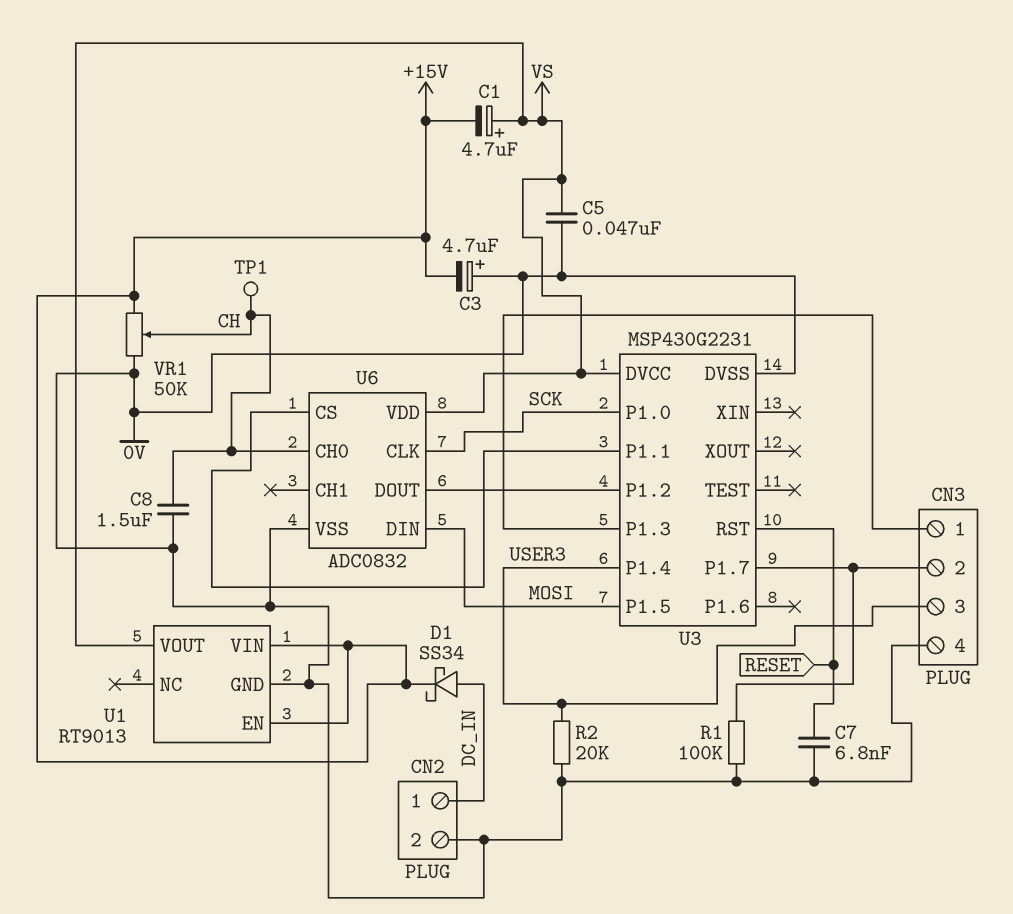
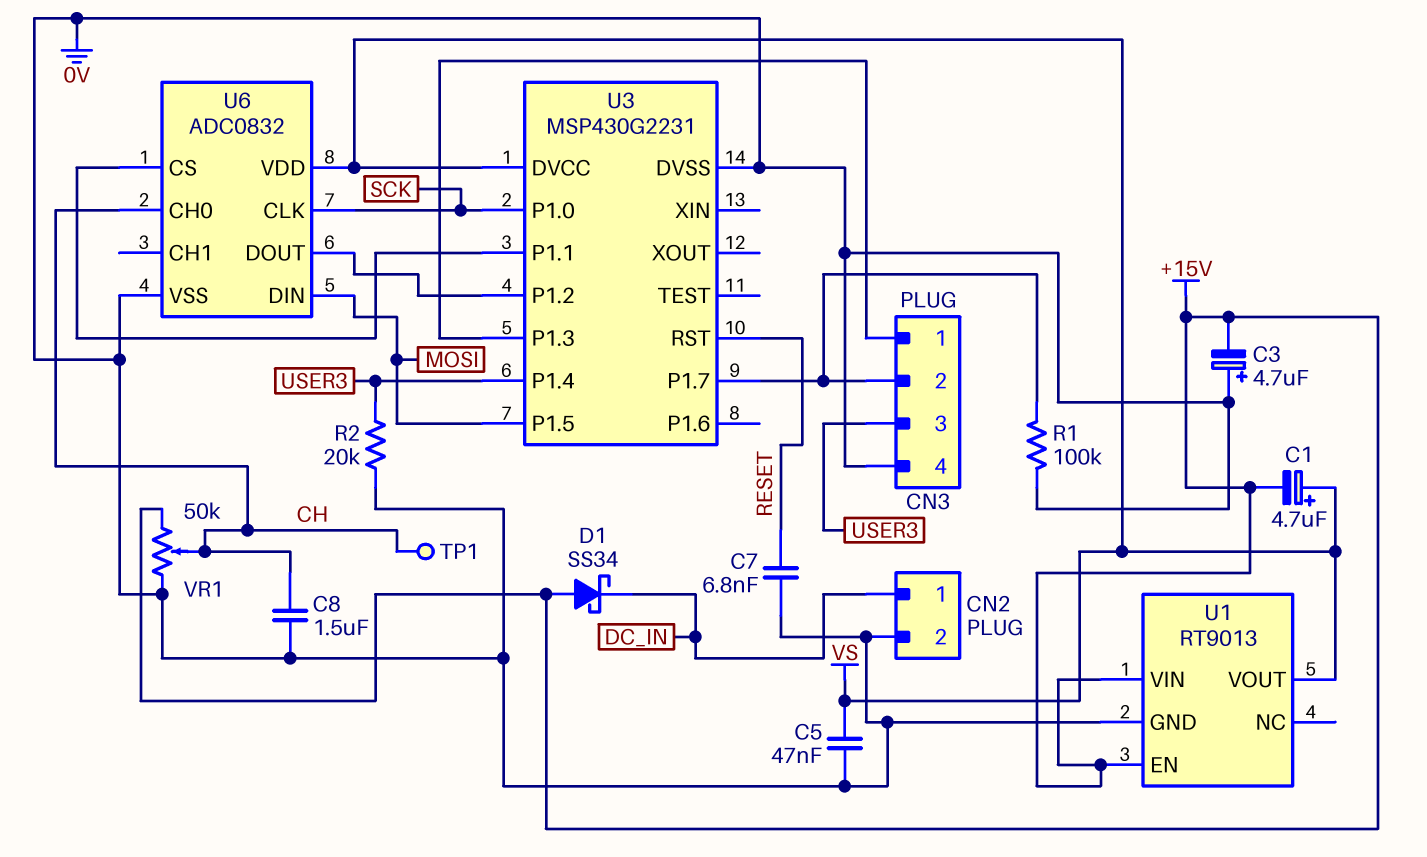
D1: schottky SS34 (A DC_IN, K +15V) -> schottky SS34 (A +15V, K DC_IN)

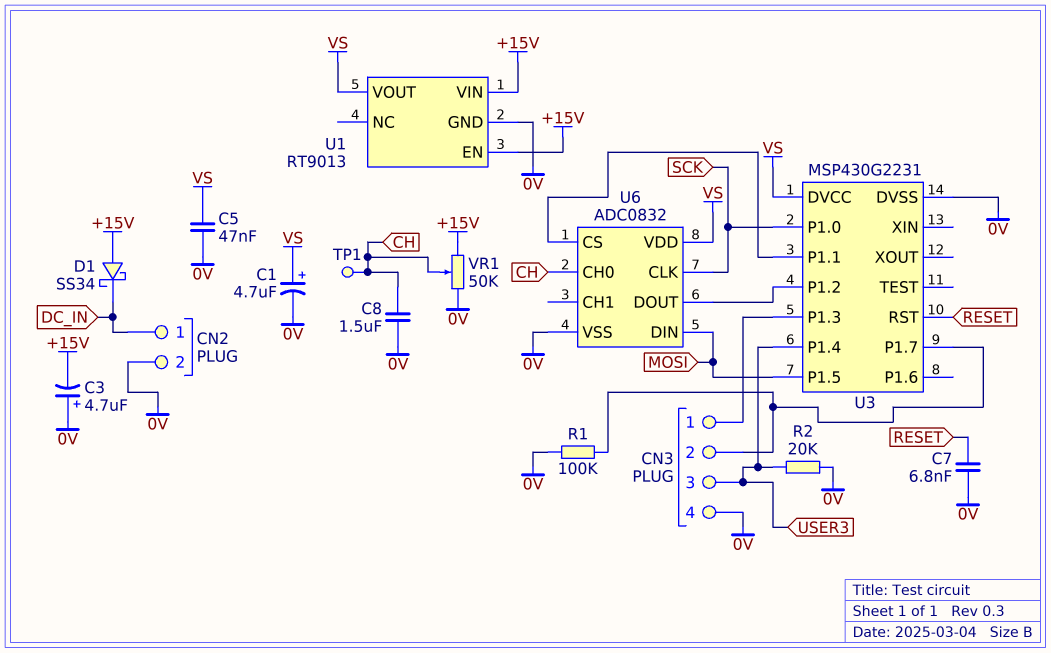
C1: 4.7uF (plus VS, minus +15V) -> 4.7uF (plus VS, minus 0V)

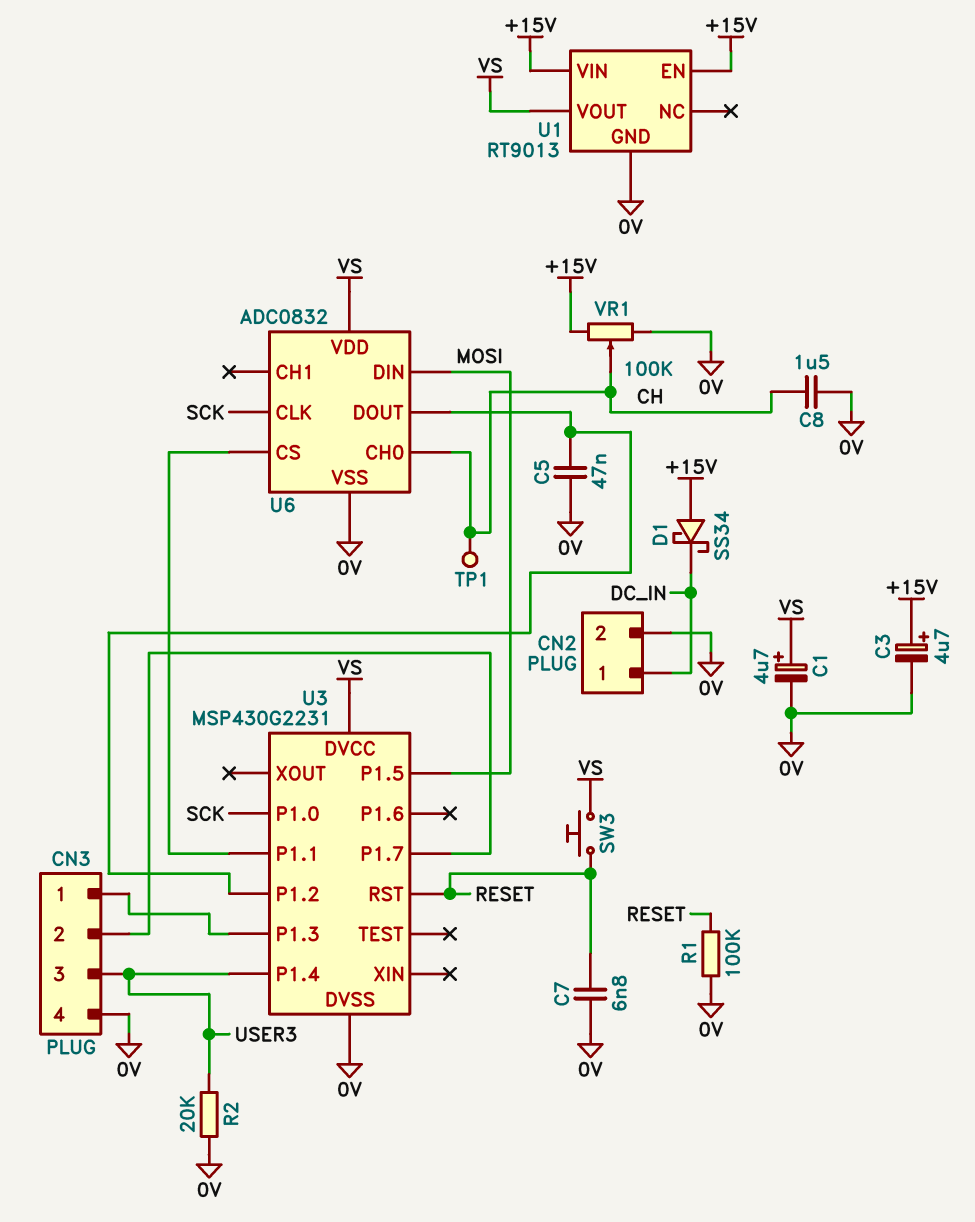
C3: 4.7uF (plus 0V, minus +15V) -> 4.7uF (plus +15V, minus 0V)
C5: 47nF (0V, VS) -> 47nF (0V, U3/P1.2)
R1: 100k (0V, CN3/2) -> 100k (0V, RESET)
SW3: none -> button (RESET, VS)
VR1: 50k (+15V, 0V, wiper CH) -> 100k (+15V, 0V, wiper CH)

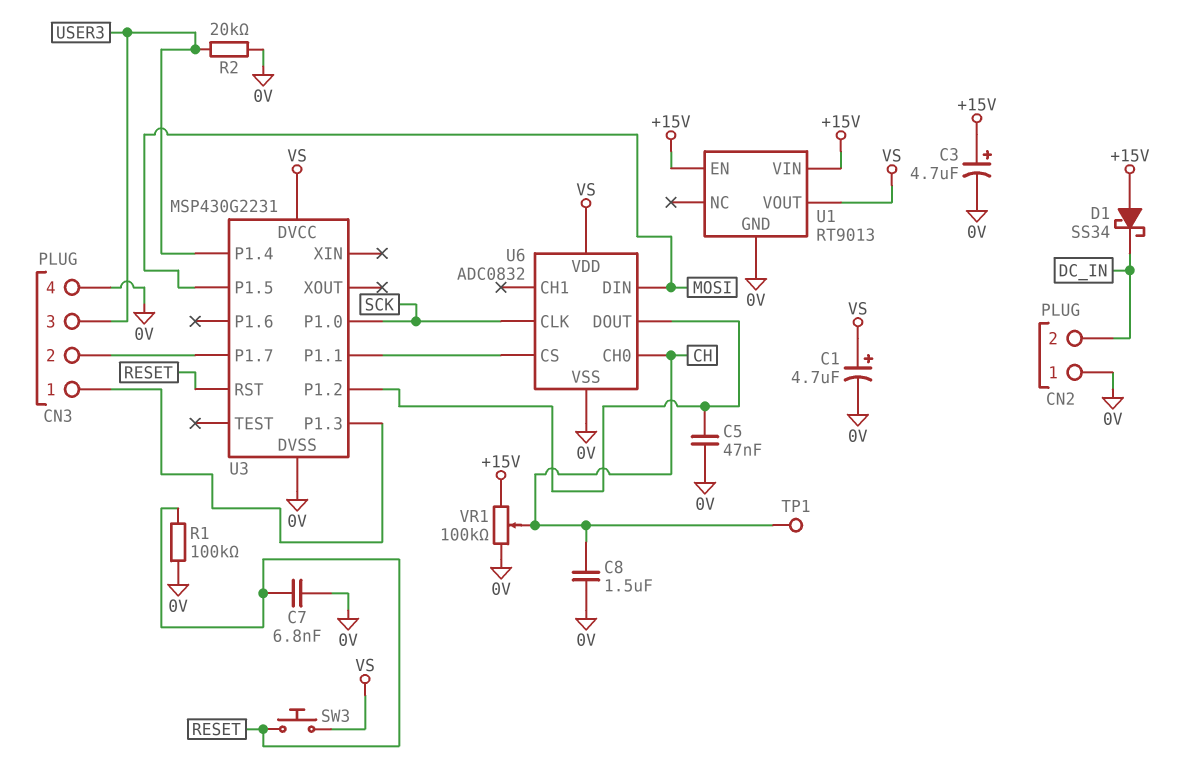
CN2 pin 1: DC_IN -> 0V
CN2 pin 2: 0V -> DC_IN

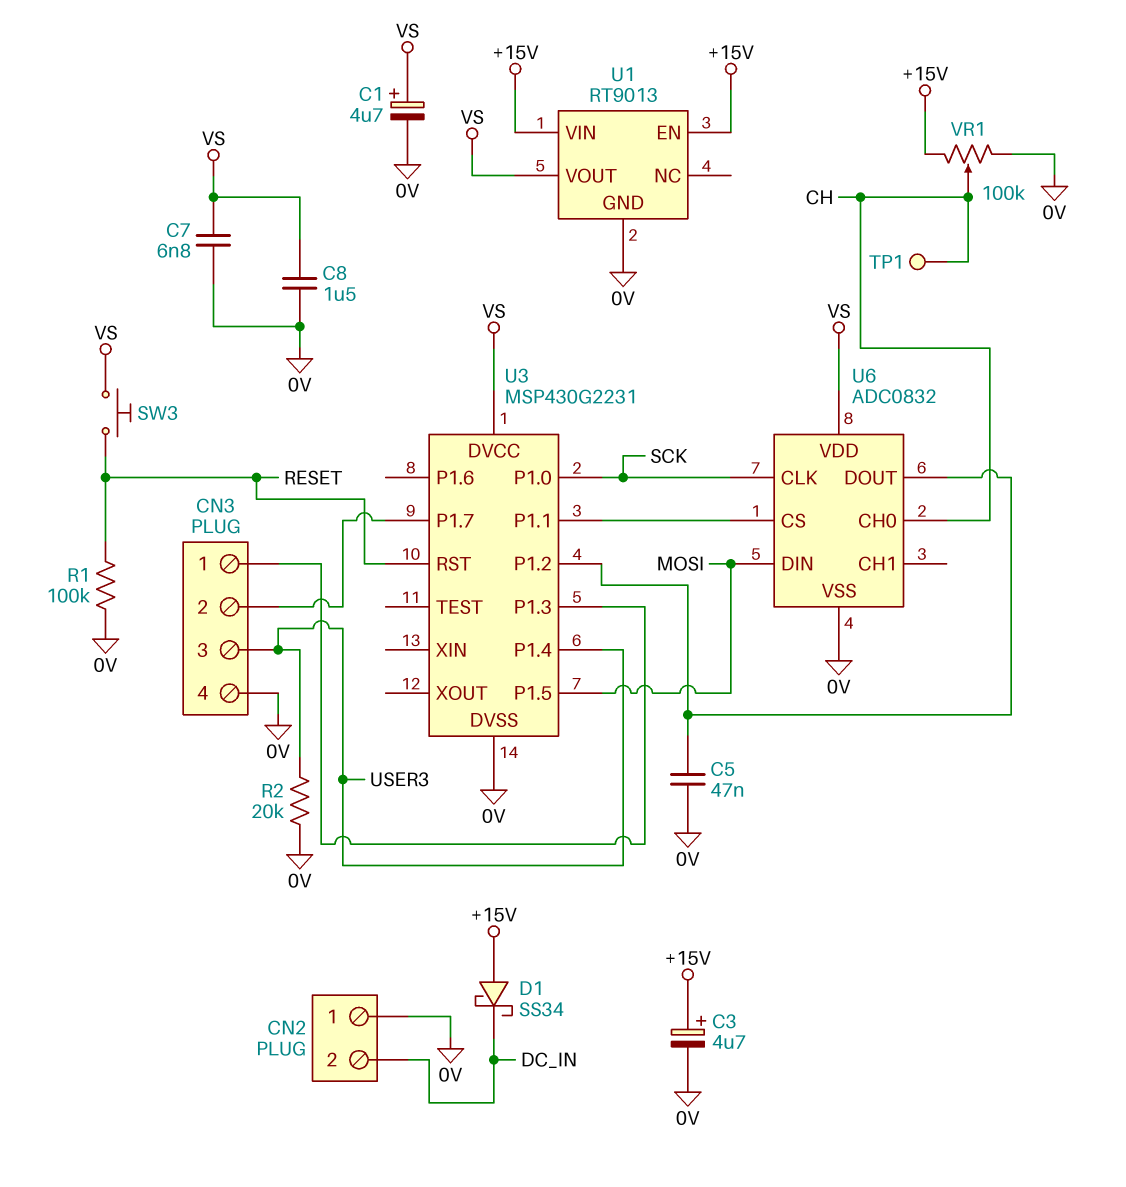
C7: 6.8nF (0V, RESET) -> 6.8nF (0V, VS)
C8: 1.5uF (0V, CH) -> 1.5uF (0V, VS)

